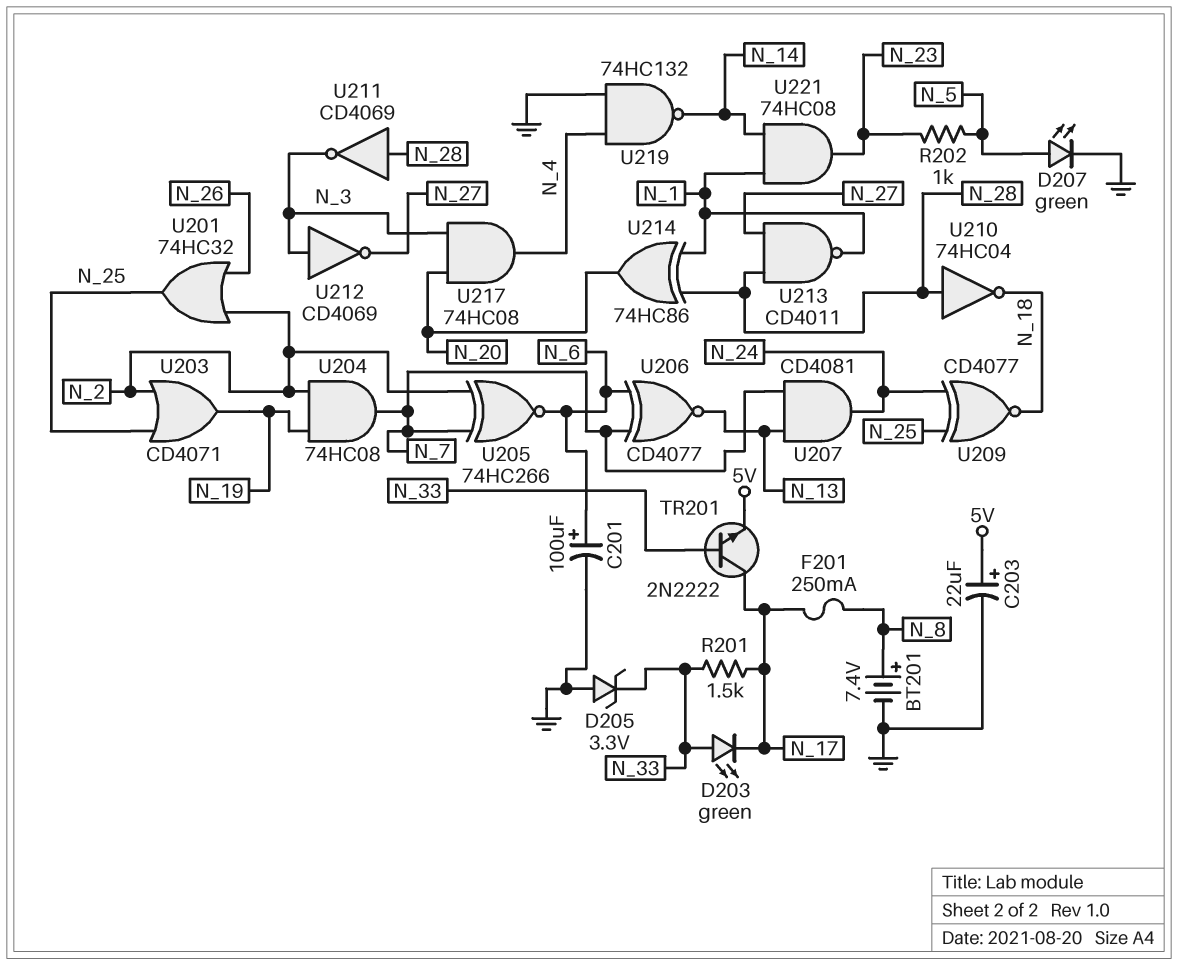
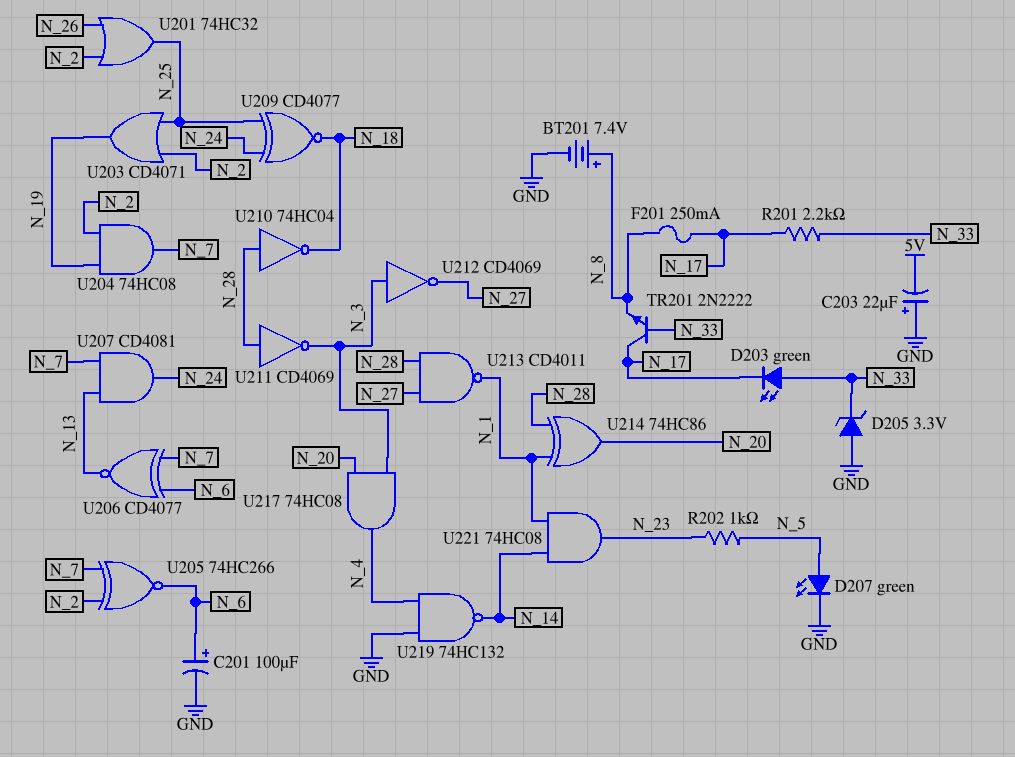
C203: 22uF (plus 5V, minus GND) -> 22uF (plus GND, minus 5V)
R201: 1.5k (N_17, N_33) -> 2.2k (N_17, N_33)
TR201: NPN 2N2222 (B N_33, C N_17, E 5V) -> NPN 2N2222 (B N_33, C N_17, E N_8)

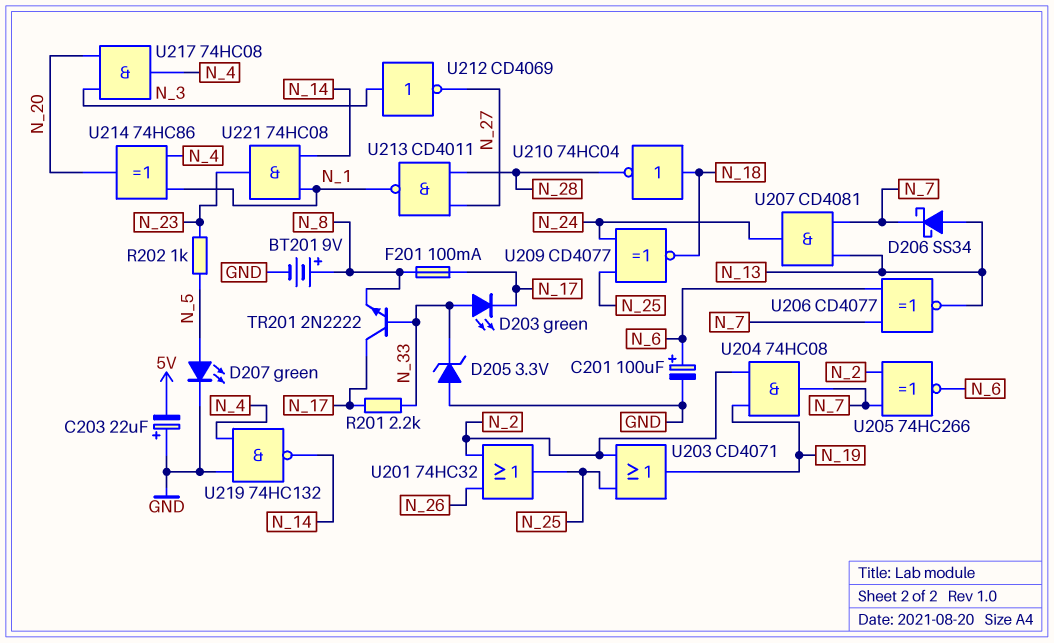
BT201: 7.4V (plus N_8, minus GND) -> 9V (plus N_8, minus GND)
D206: none -> schottky SS34 (A N_13, K N_7)
F201: 250mA (N_8, N_17) -> 100mA (N_8, N_17)
U210: NOT 74HC04 (in N_28, out N_18) -> NOT 74HC04 (in N_18, out N_28)
U211: NOT CD4069 (in N_28, out N_3) -> none
U214: XOR 74HC86 (in N_1, in N_28, out N_20) -> XOR 74HC86 (in N_1, in N_4, out N_20)

